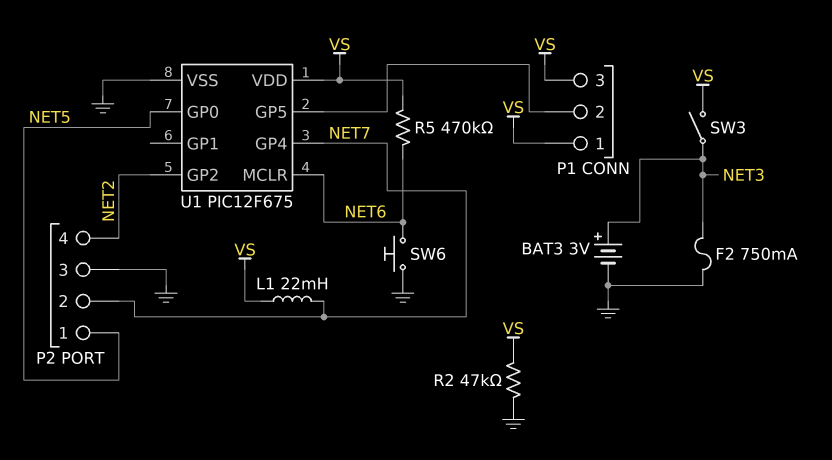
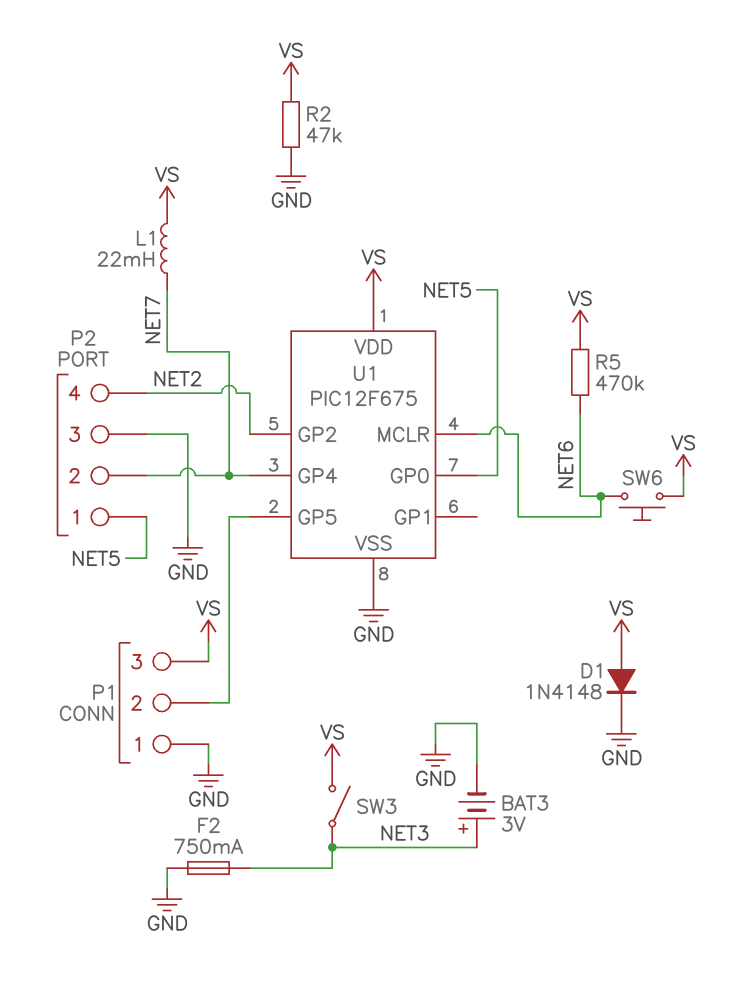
D1: none -> diode 1N4148 (A VS, K GND)
P1 pin 1: VS -> GND
SW6: button (GND, NET6) -> button (NET6, VS)

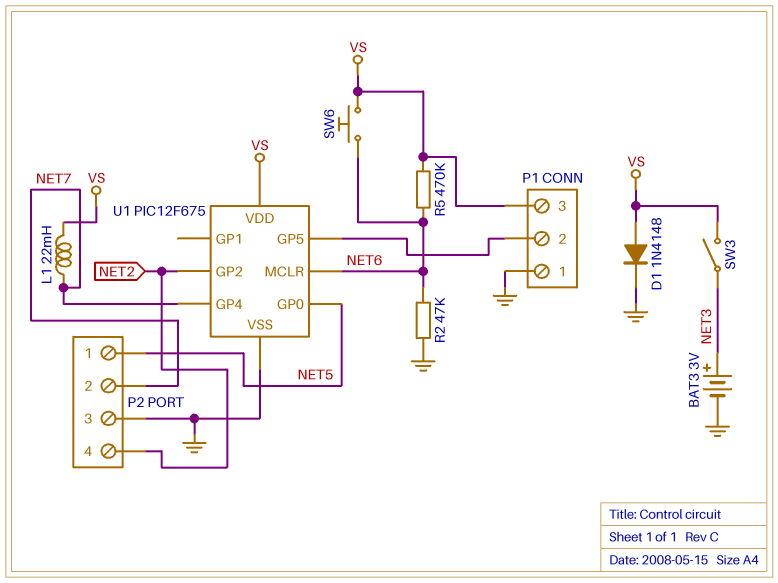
F2: 750mA (GND, NET3) -> none
R2: 47k (GND, VS) -> 47k (GND, NET6)

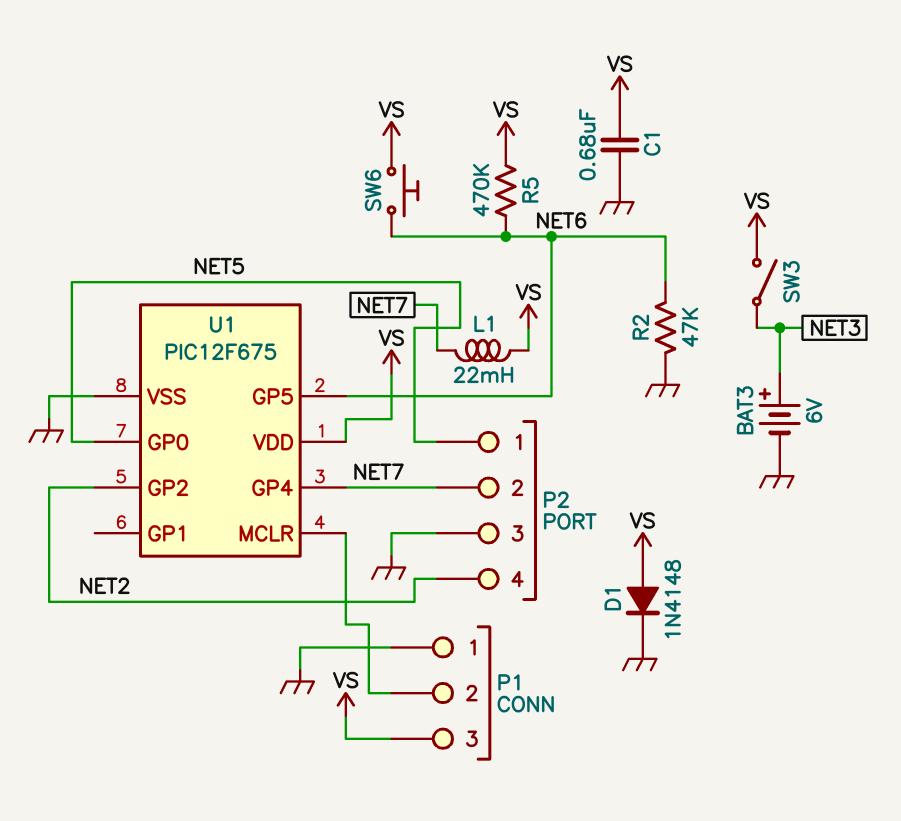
BAT3: 3V (plus NET3, minus GND) -> 6V (plus NET3, minus GND)
C1: none -> 680nF (GND, VS)
U1 pin GP5: P1/2 -> NET6
U1 pin MCLR: NET6 -> P1/2

